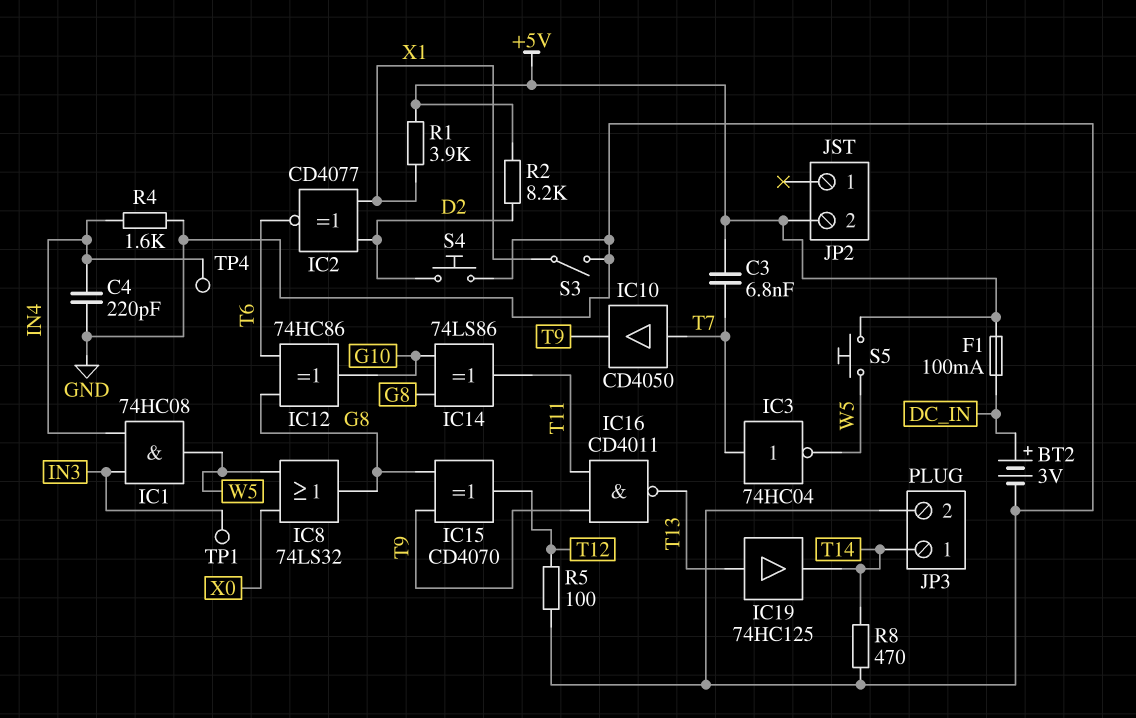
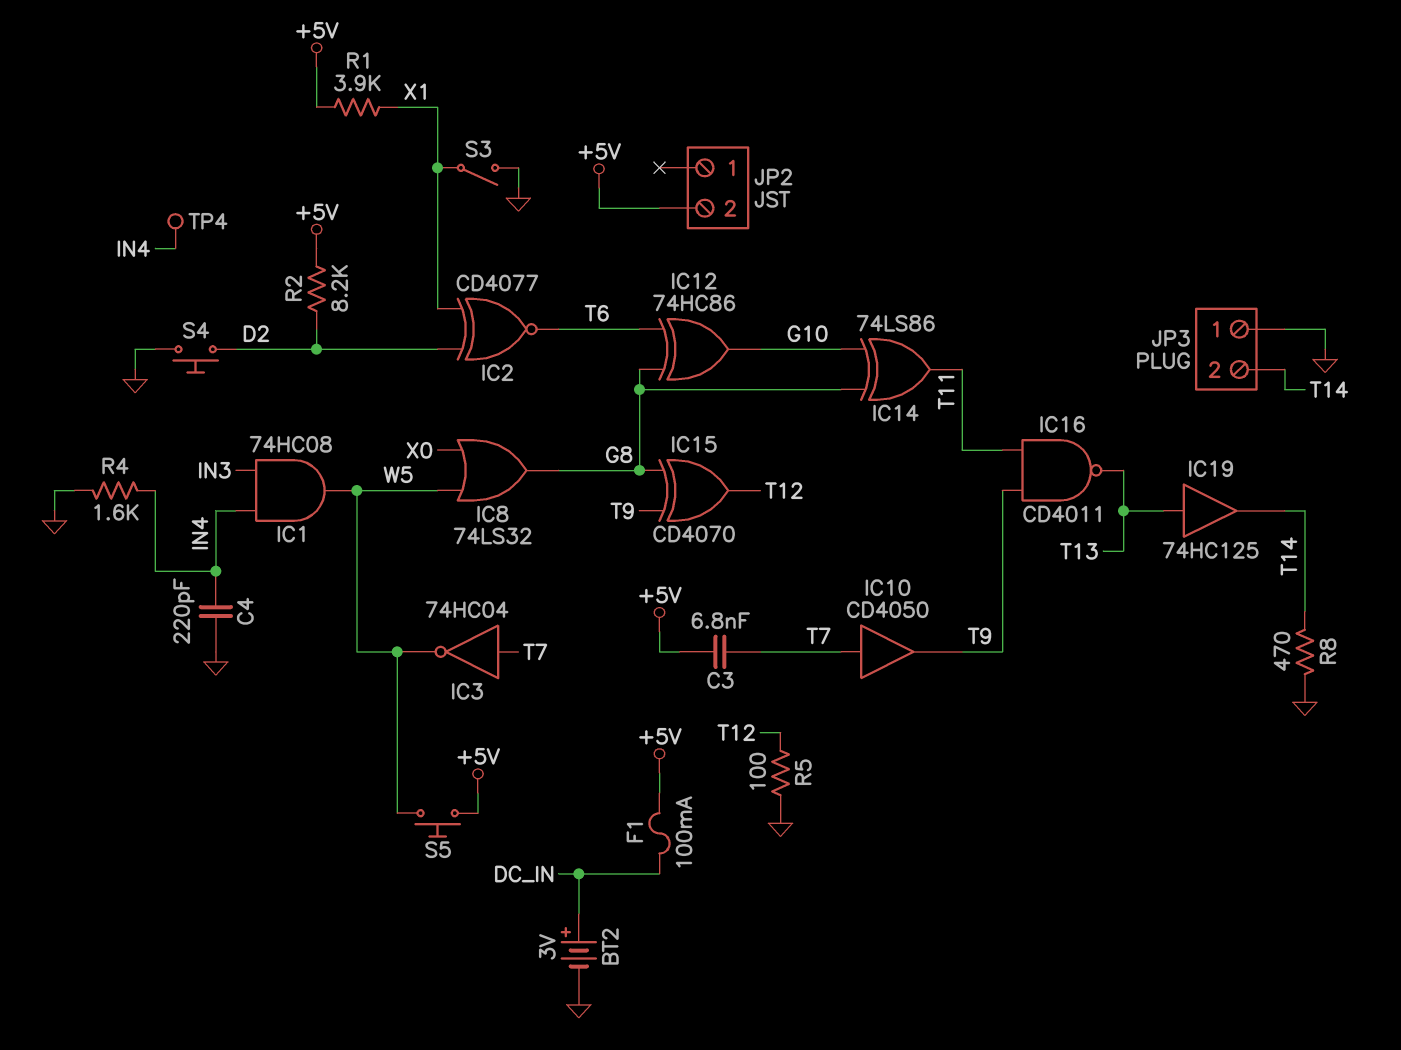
JP3 pin 1: T14 -> GND
JP3 pin 2: GND -> T14
TP1: test point (IN3) -> none

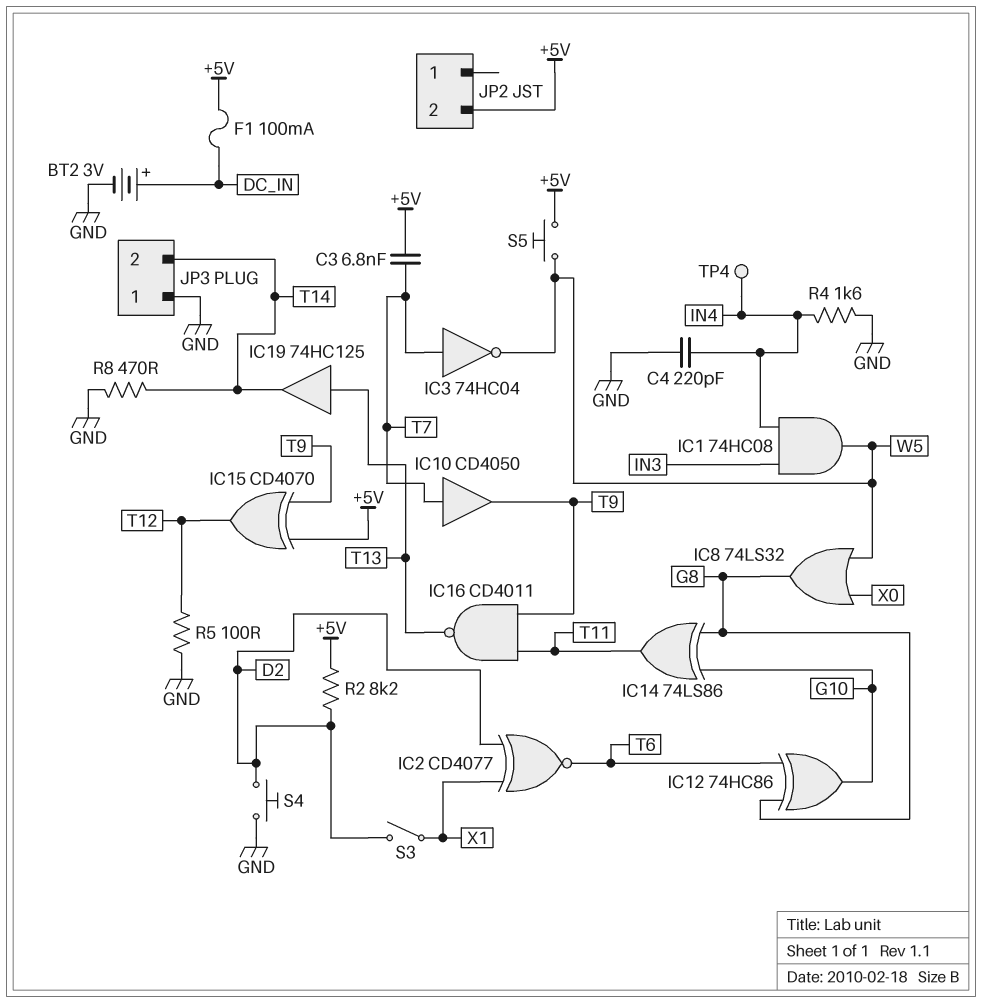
IC15: XOR CD4070 (in G8, in T9, out T12) -> XOR CD4070 (in +5V, in T9, out T12)
R1: 3.9k (+5V, X1) -> none
S3: switch (GND, X1) -> switch (D2, X1)

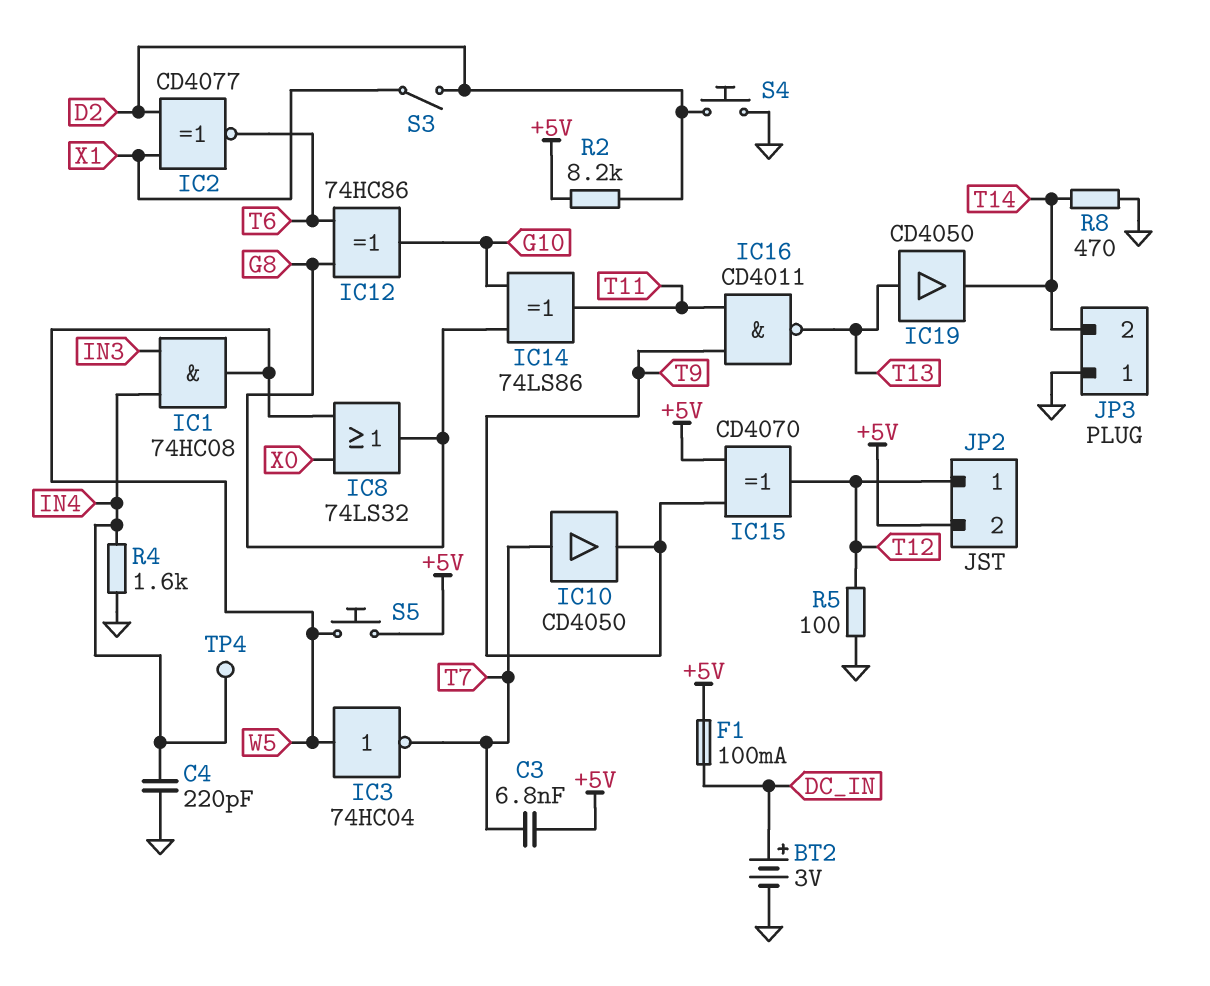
IC3: NOT 74HC04 (in T7, out W5) -> NOT 74HC04 (in W5, out T7)
IC19: buffer 74HC125 (in T13, out T14) -> buffer CD4050 (in T13, out T14)
JP2 pin 1: none -> T12

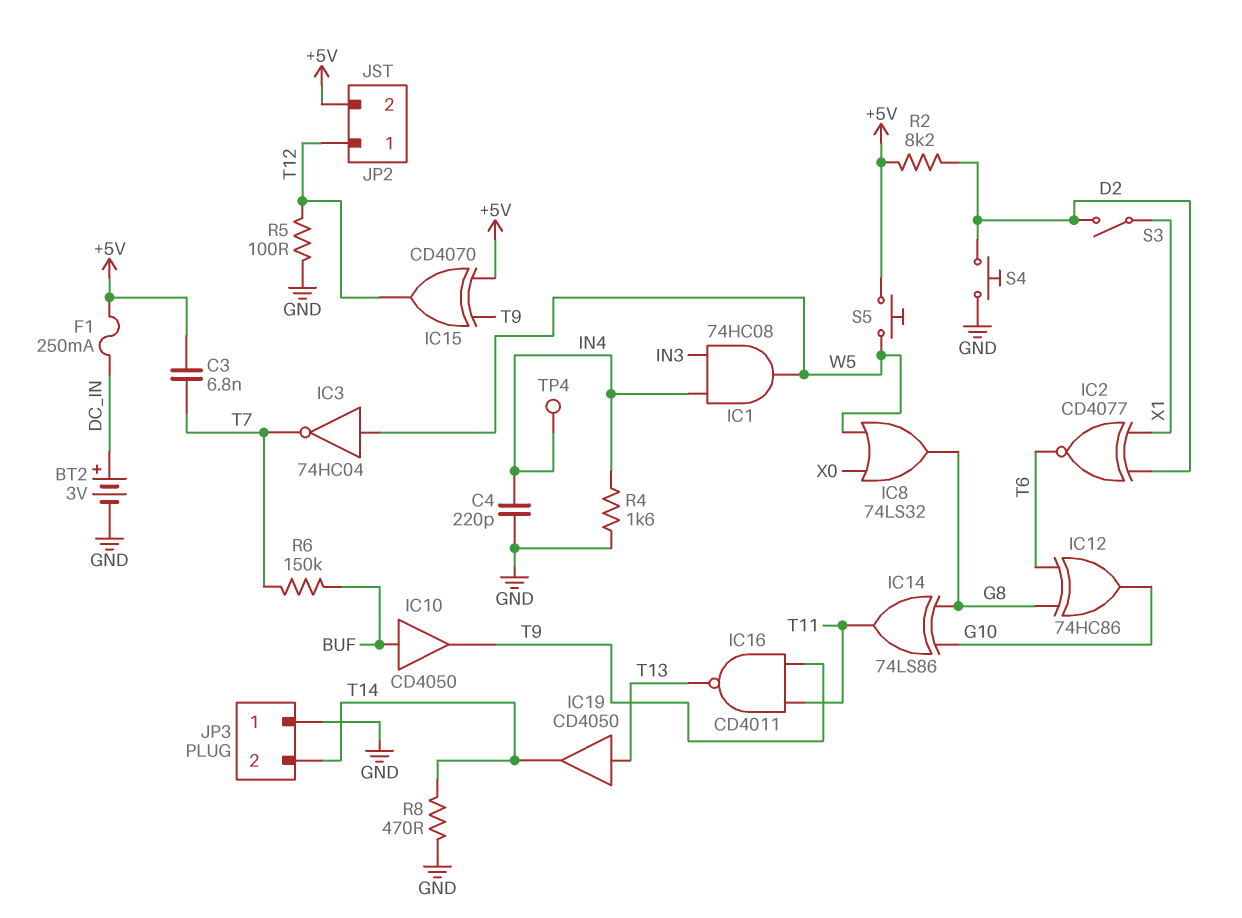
F1: 100mA (+5V, DC_IN) -> 250mA (+5V, DC_IN)
IC10: buffer CD4050 (in T7, out T9) -> buffer CD4050 (in BUF, out T9)
R6: none -> 150k (BUF, T7)

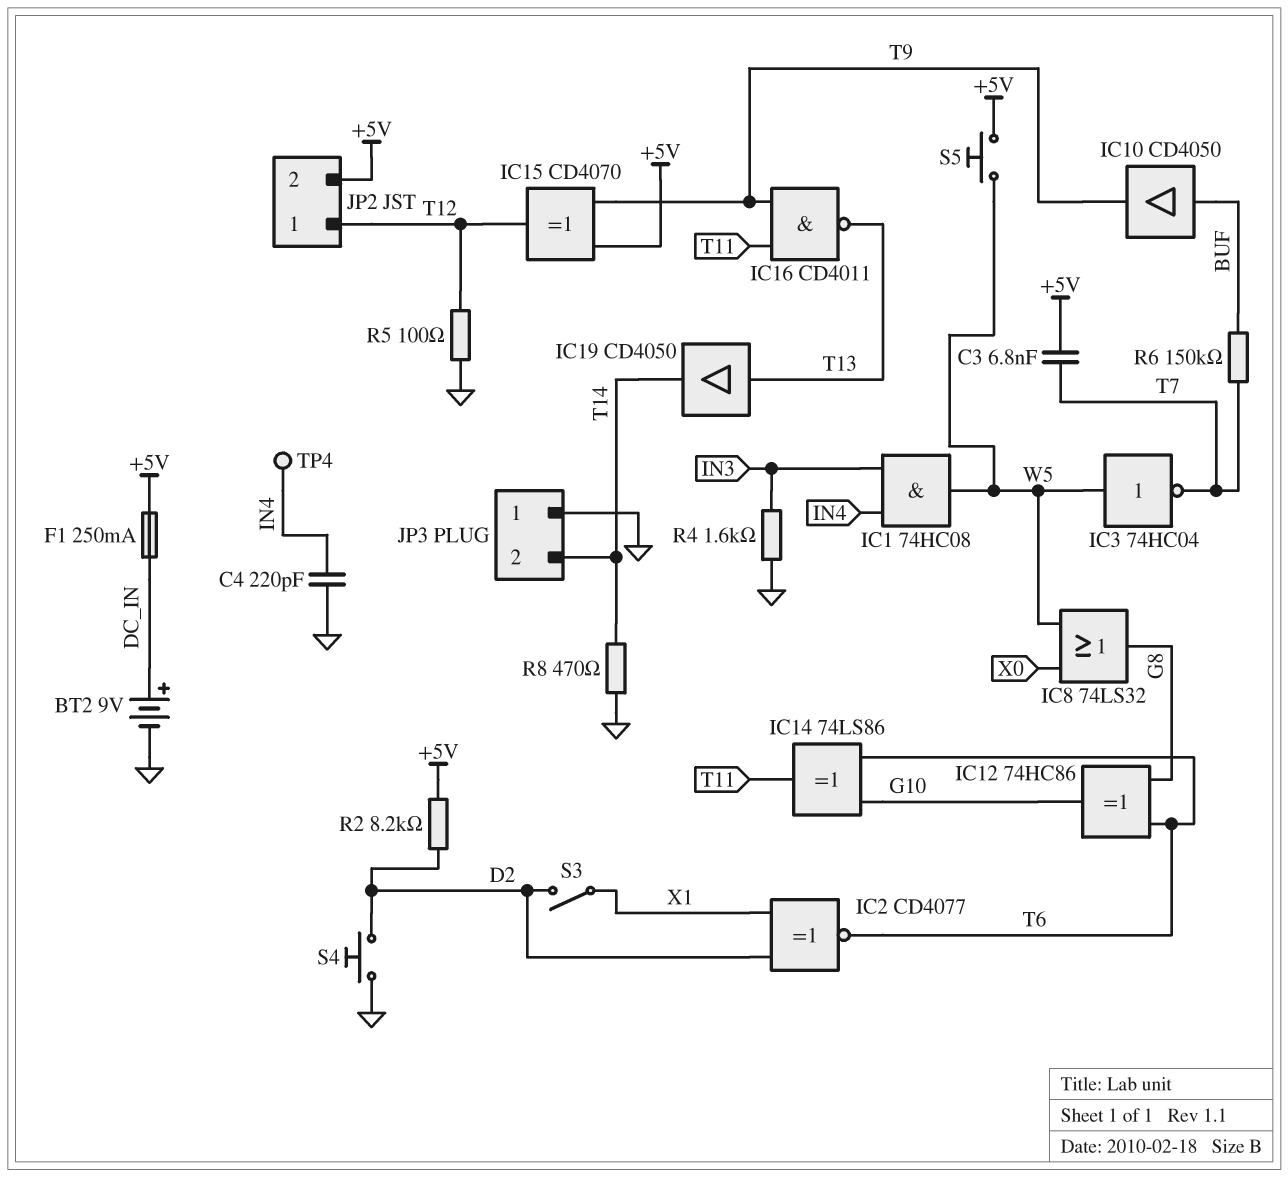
BT2: 3V (plus DC_IN, minus GND) -> 9V (plus DC_IN, minus GND)
IC14: XOR 74LS86 (in G8, in G10, out T11) -> XOR 74LS86 (in G10, in T6, out T11)
R4: 1.6k (GND, IN4) -> 1.6k (GND, IN3)

